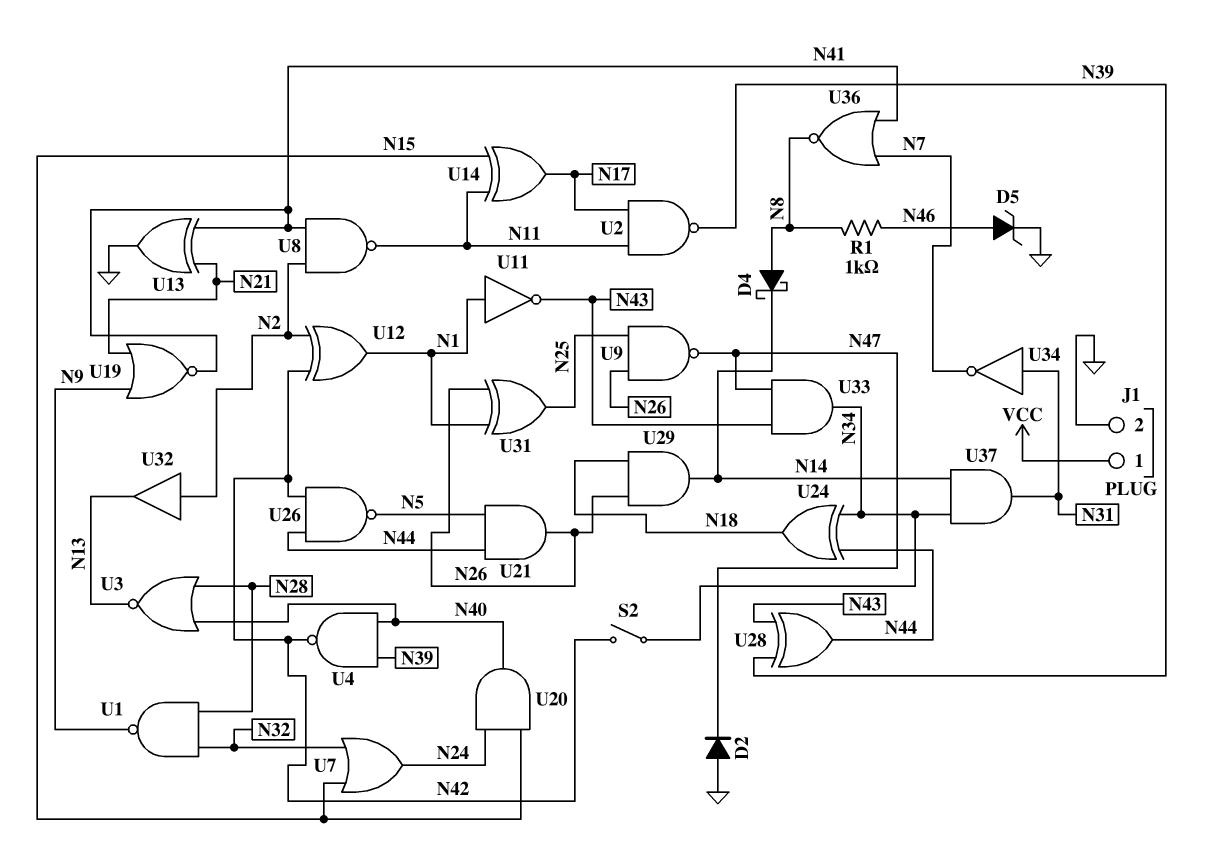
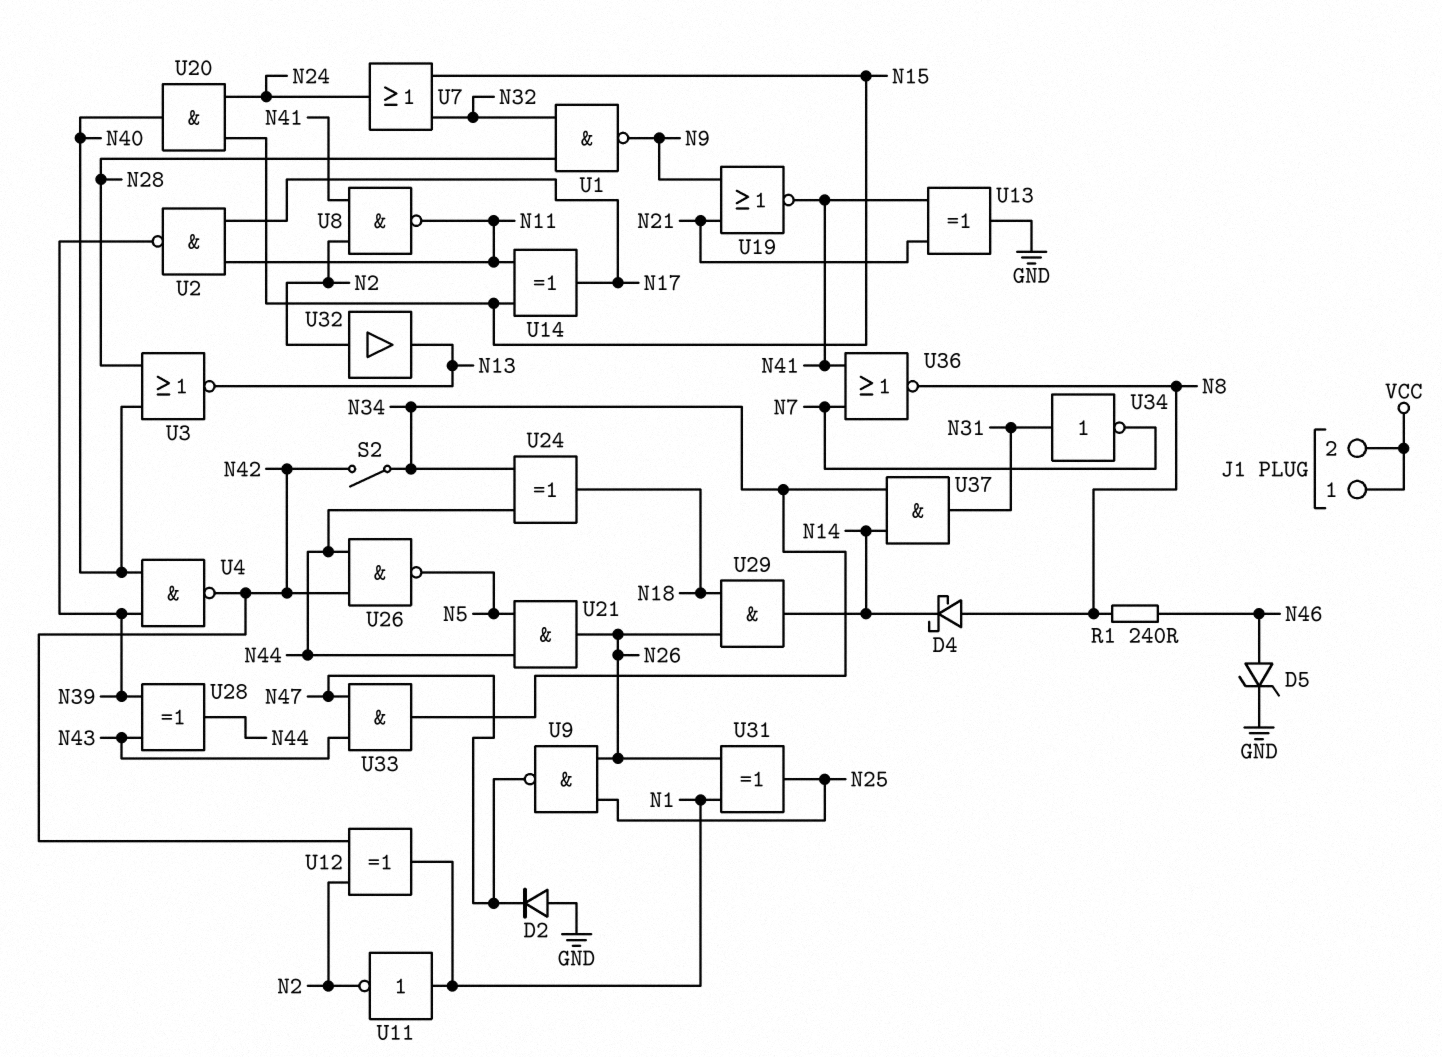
J1 pin 2: GND -> VCC
R1: 1k (N8, N46) -> 240 (N8, N46)
U11: NOT (in N1, out N43) -> NOT (in N1, out N2)

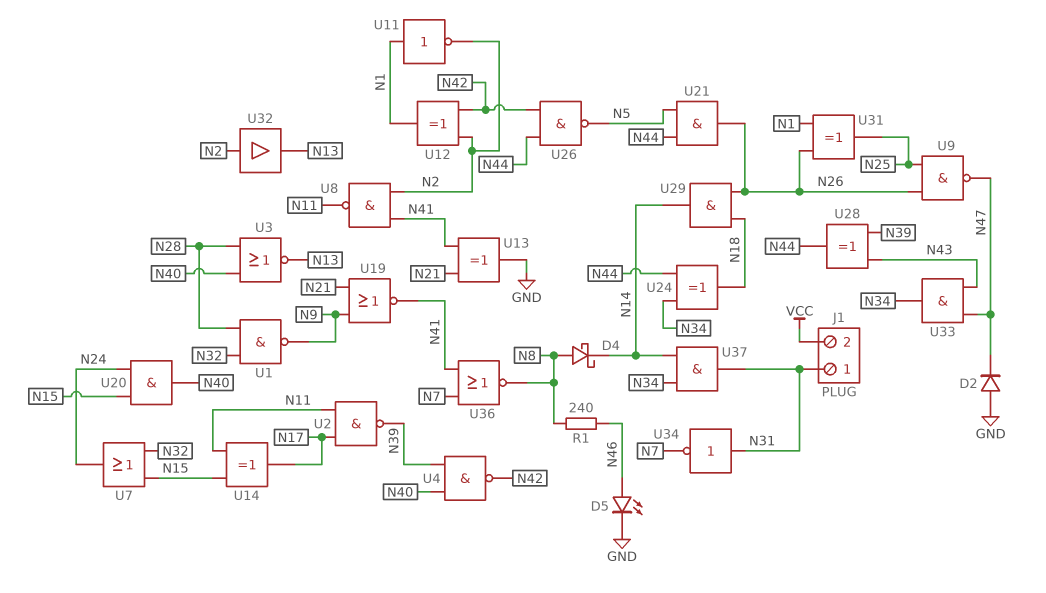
D5: zener (A N46, K GND) -> LED (A N46, K GND)
J1 pin 1: VCC -> N31
S2: switch (N34, N42) -> none

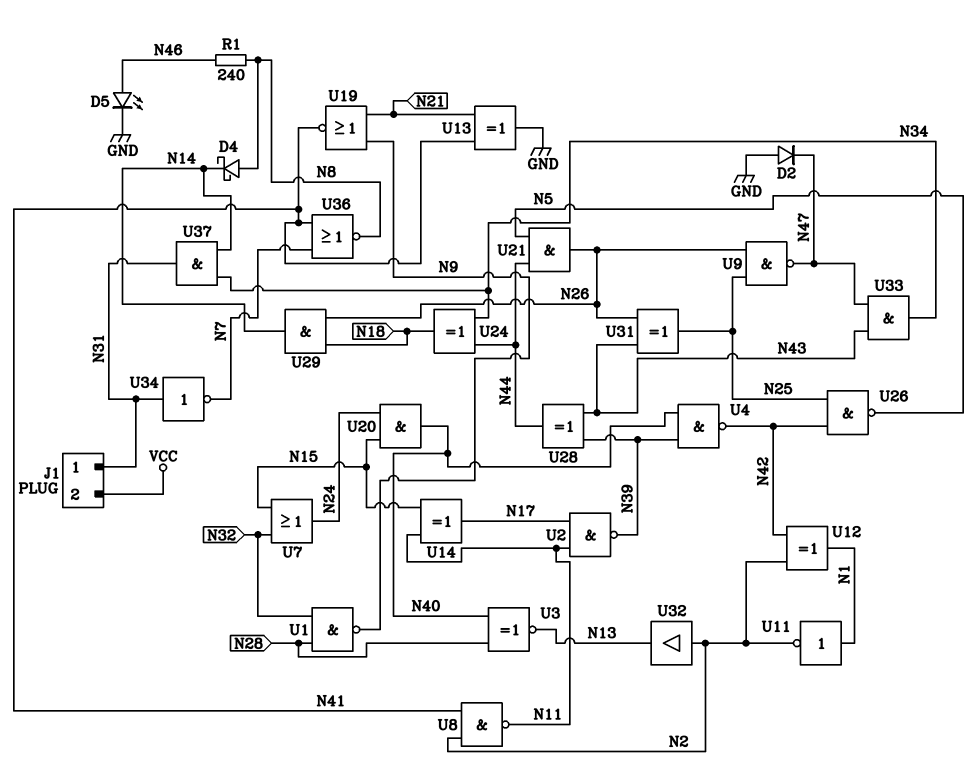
U3: NOR (in N28, in N40, out N13) -> XNOR (in N28, in N40, out N13)
U26: NAND (in N42, in N44, out N5) -> NAND (in N25, in N42, out N5)
U31: XOR (in N1, in N26, out N25) -> XOR (in N26, in N43, out N25)

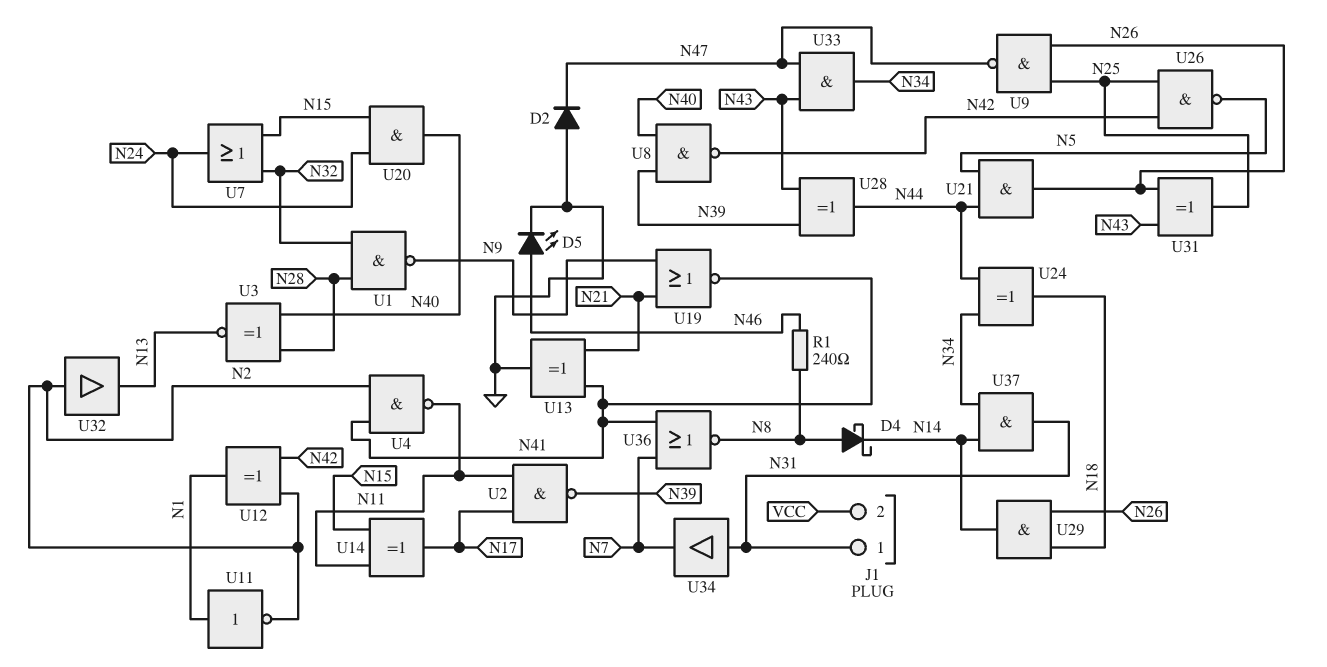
U4: NAND (in N39, in N40, out N42) -> NAND (in N2, in N41, out N11)
U8: NAND (in N2, in N41, out N11) -> NAND (in N39, in N40, out N42)
U34: NOT (in N31, out N7) -> buffer (in N31, out N7)

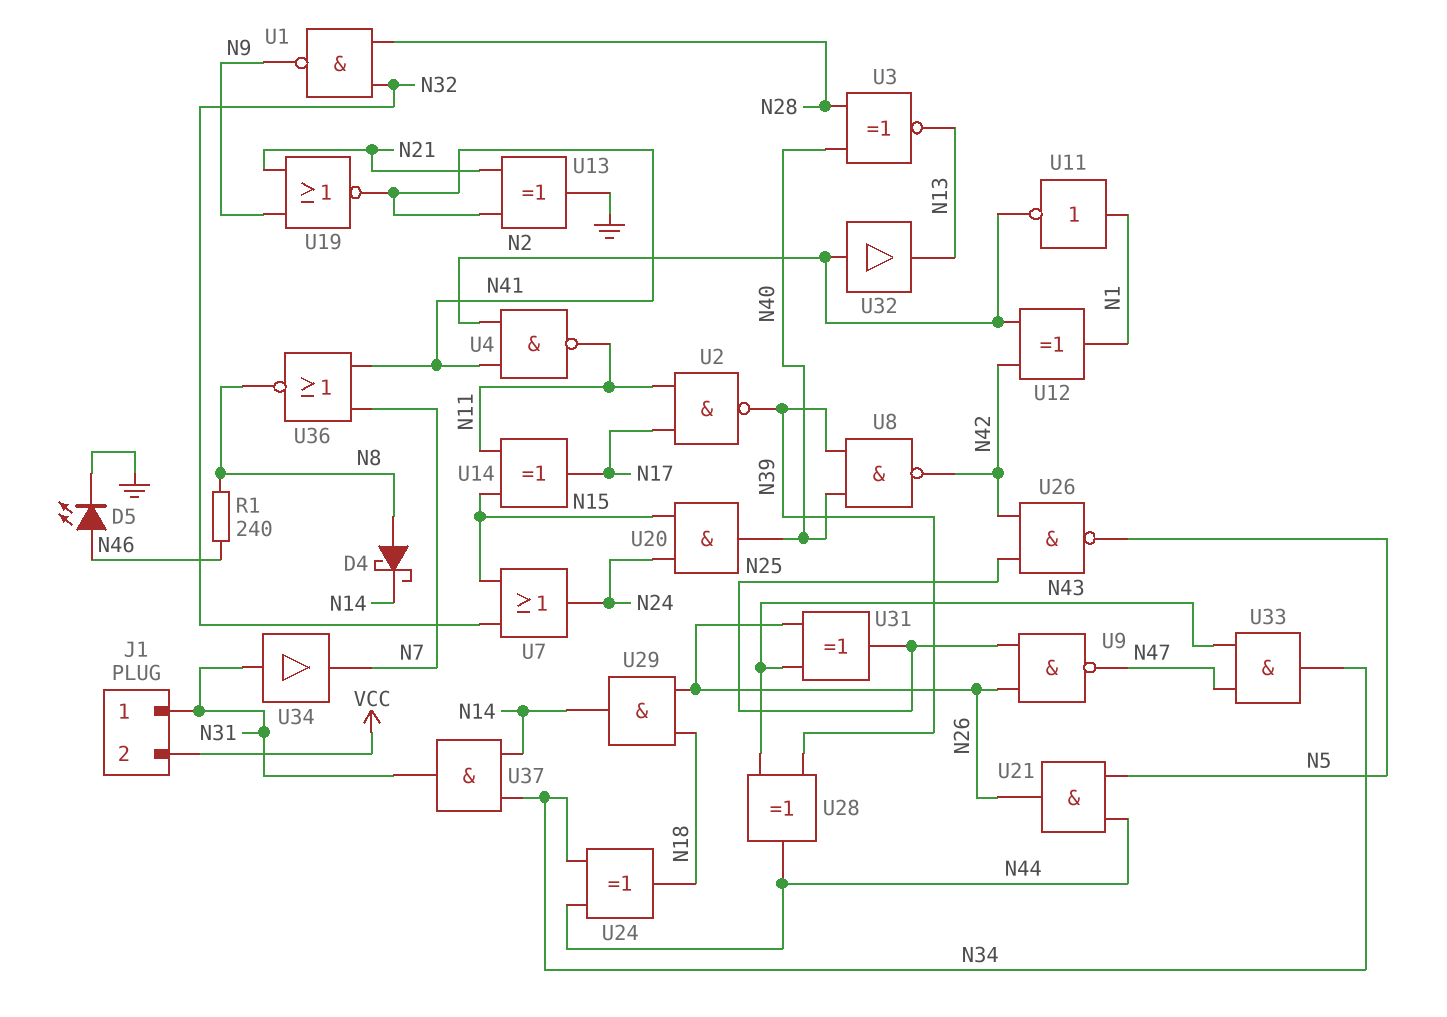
D2: diode (A GND, K N47) -> none

